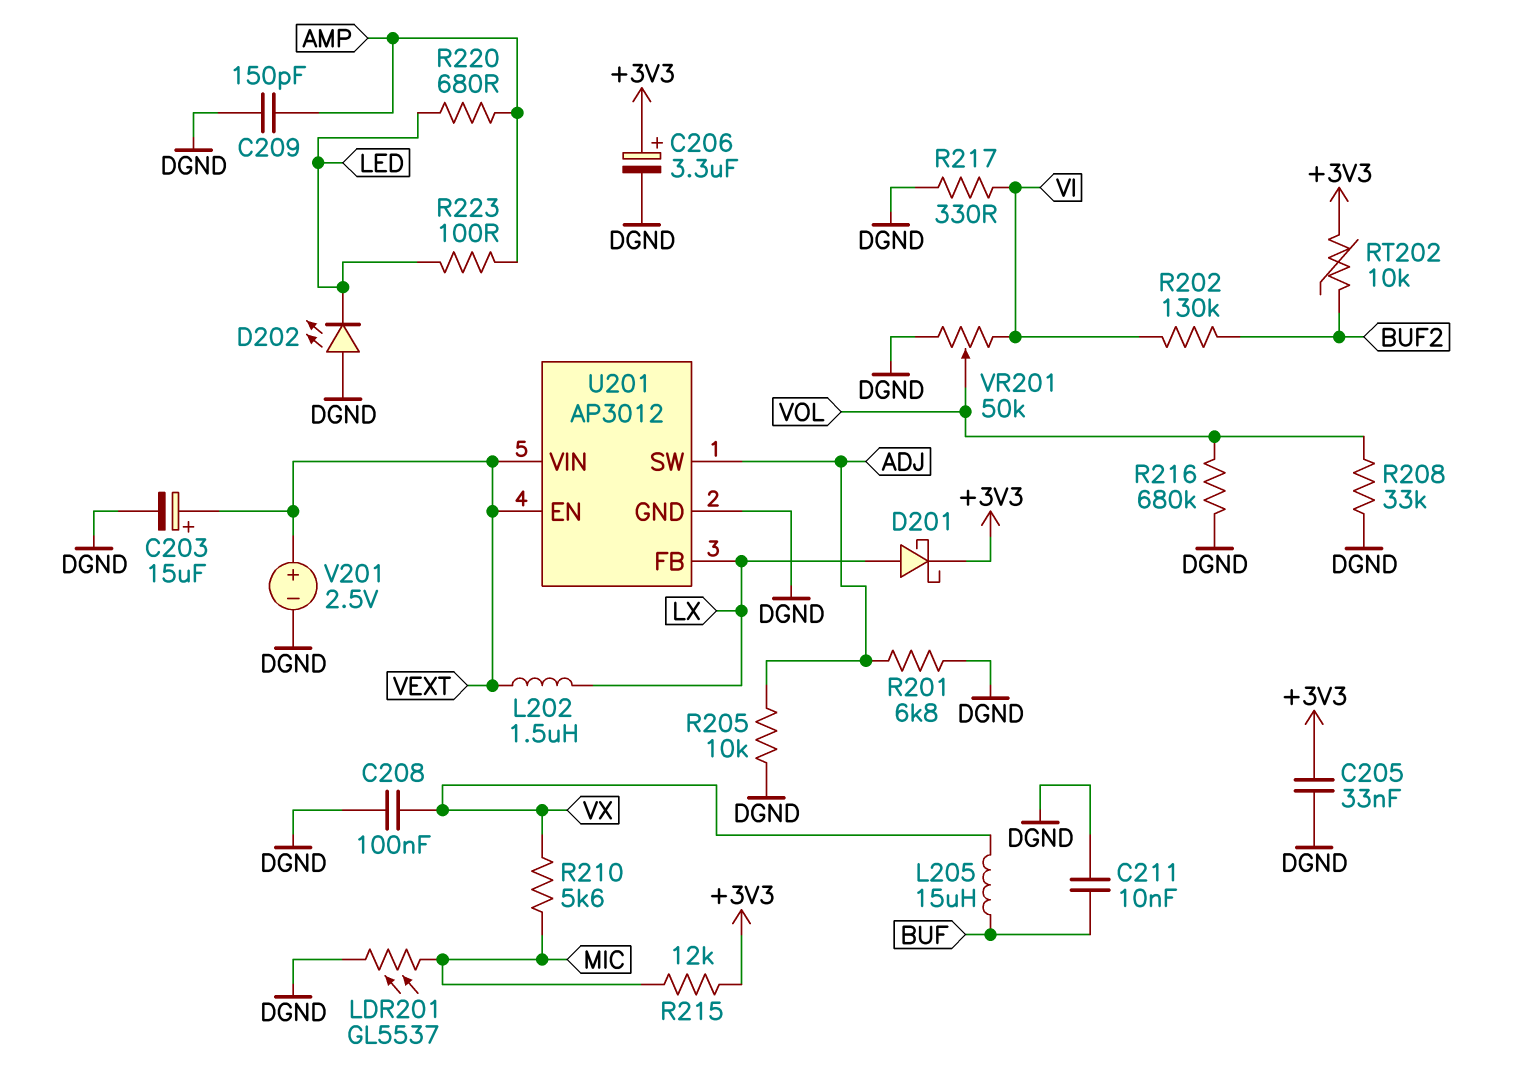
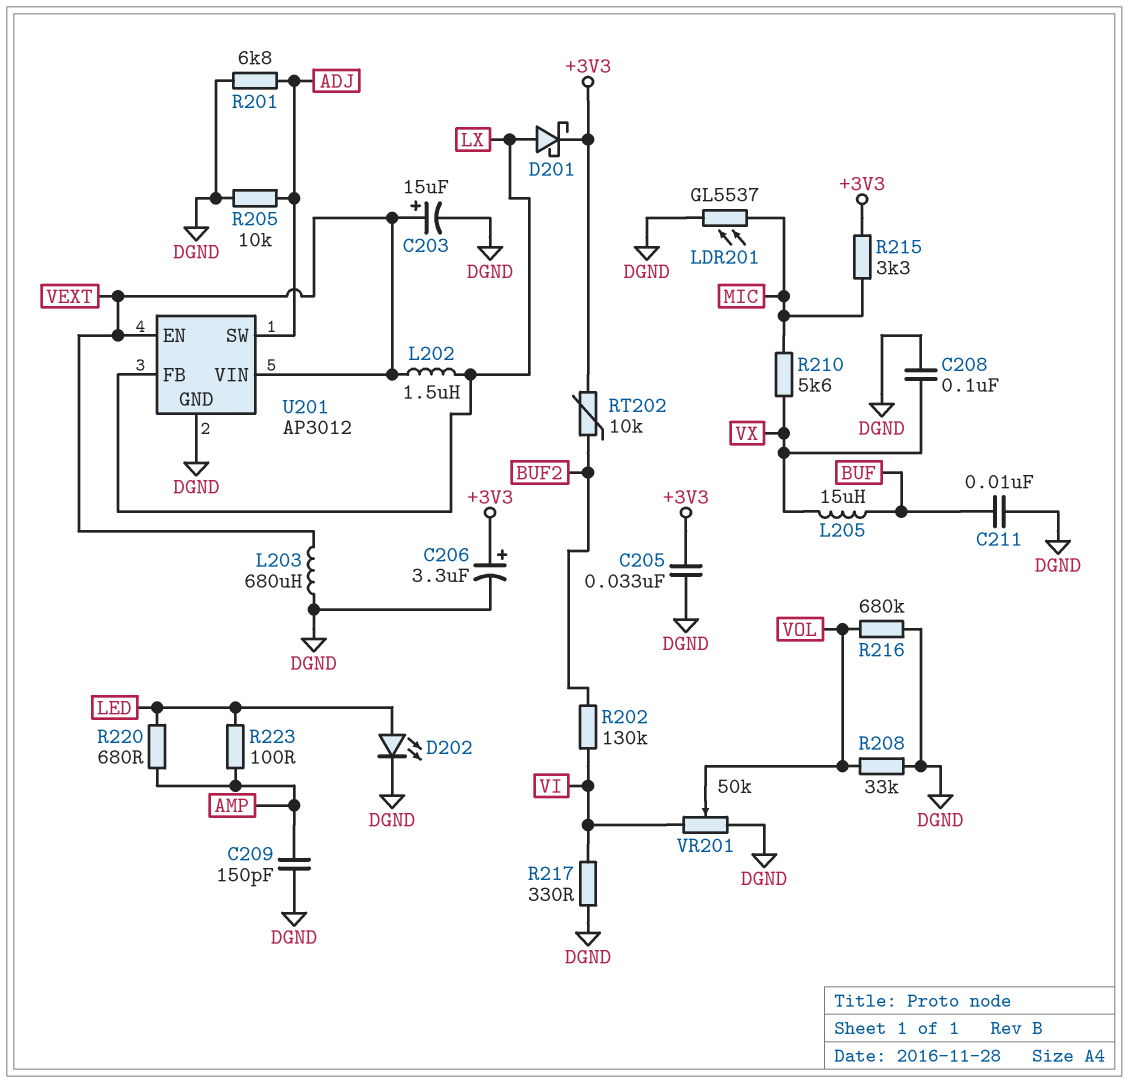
D202: LED (A DGND, K LED) -> LED (A LED, K DGND)
L203: none -> 680uH (DGND, VEXT)
R215: 12k (+3V3, MIC) -> 3.3k (+3V3, MIC)
V201: 2.5V (plus VEXT, minus DGND) -> none

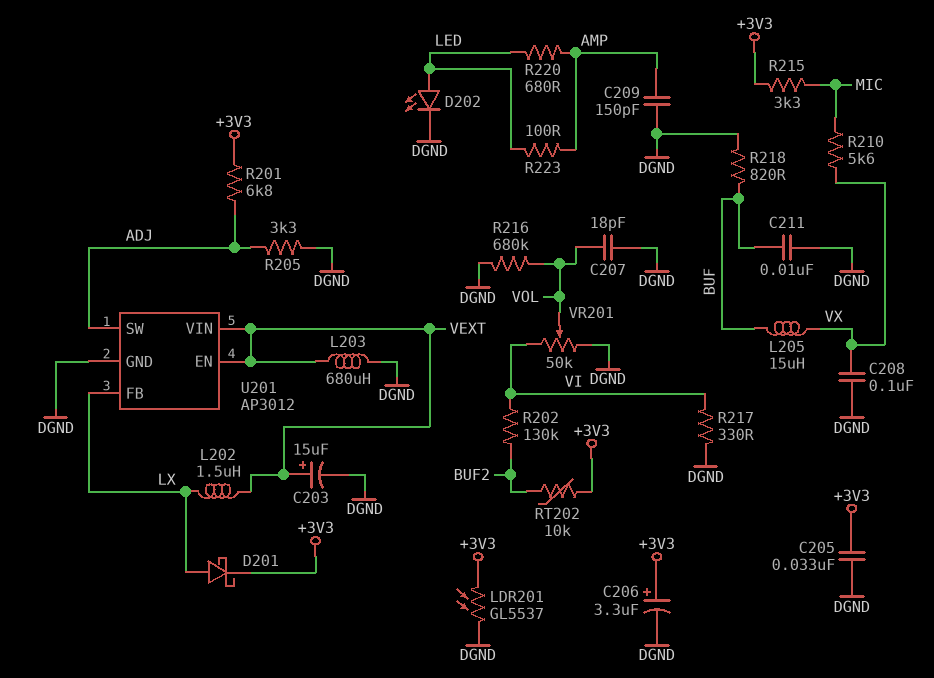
C207: none -> 18pF (DGND, VOL)
LDR201: GL5537 (DGND, MIC) -> GL5537 (+3V3, DGND)
R201: 6.8k (ADJ, DGND) -> 6.8k (+3V3, ADJ)
R205: 10k (ADJ, DGND) -> 3.3k (ADJ, DGND)
R208: 33k (DGND, VOL) -> none
R218: none -> 820 (BUF, DGND)

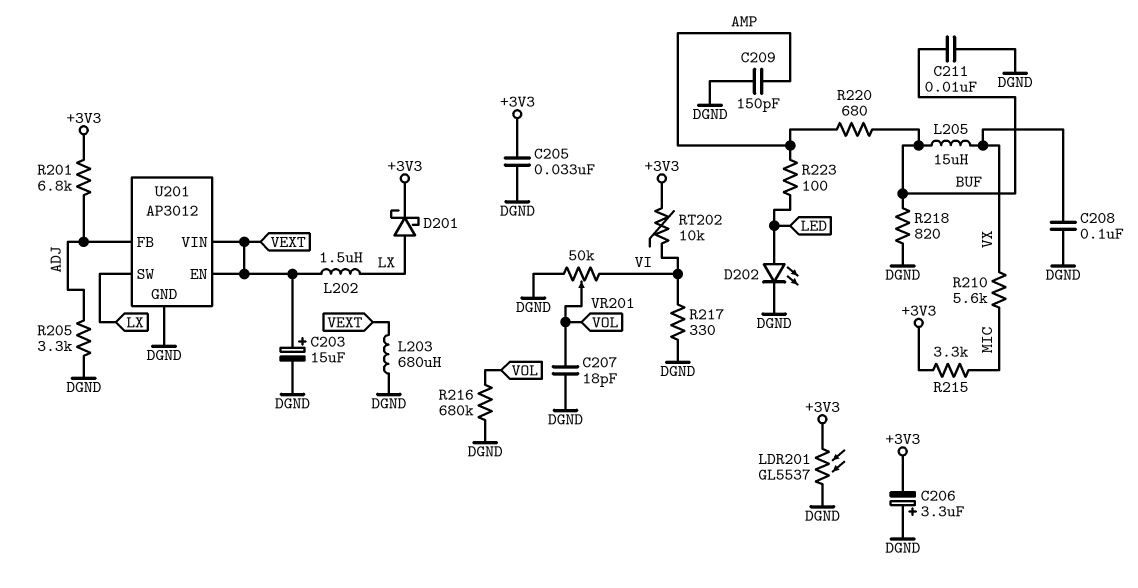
C206: 3.3uF (plus +3V3, minus DGND) -> 3.3uF (plus DGND, minus +3V3)
R202: 130k (BUF2, VI) -> none
R220: 680 (AMP, LED) -> 680 (AMP, BUF)
RT202: 10k (+3V3, BUF2) -> 10k (+3V3, VI)
U201 pin FB: LX -> ADJ
U201 pin SW: ADJ -> LX

